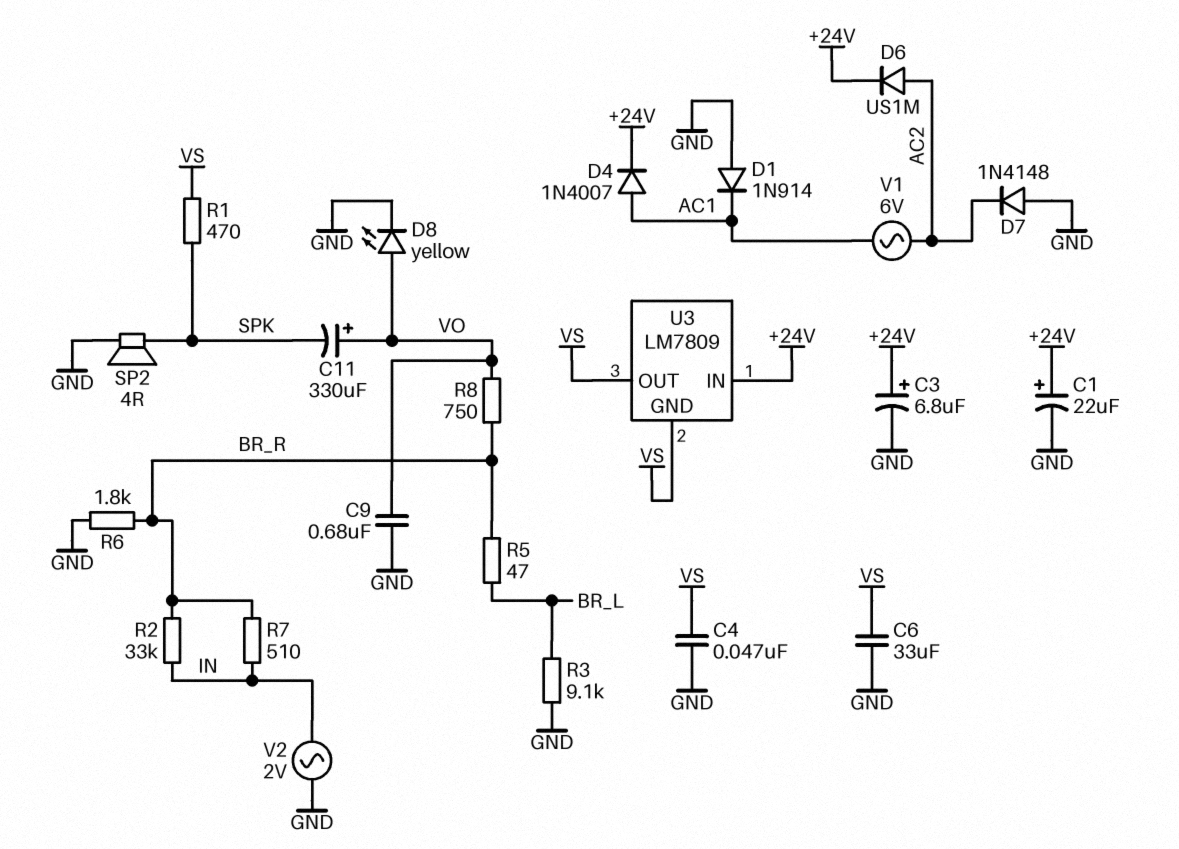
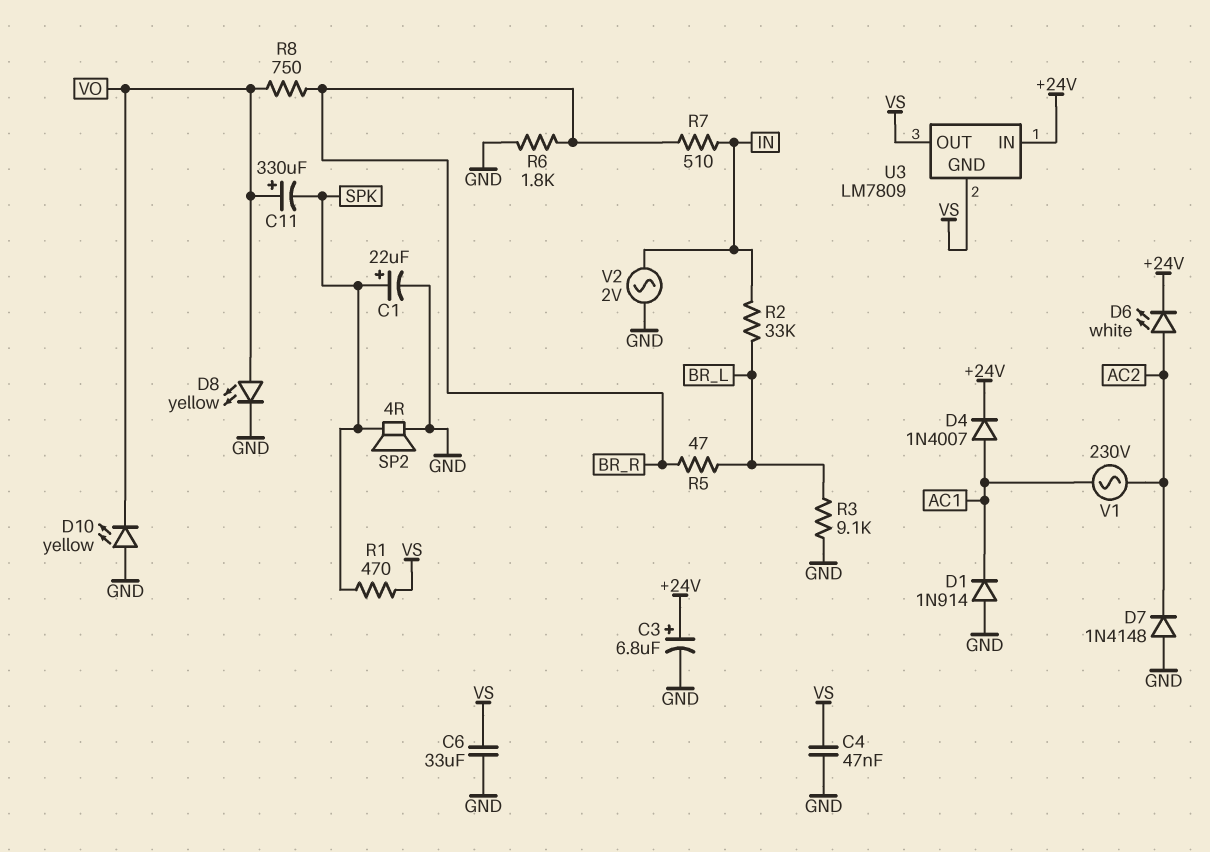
C1: 22uF (plus +24V, minus GND) -> 22uF (plus SPK, minus GND)
C9: 680nF (GND, VO) -> none
D6: diode US1M (A AC2, K +24V) -> LED white (A AC2, K +24V)
D10: none -> LED yellow (A GND, K VO)
R2: 33k (BR_R, IN) -> 33k (BR_L, IN)
V1: AC 6V (AC1, AC2) -> AC 230V (AC1, AC2)

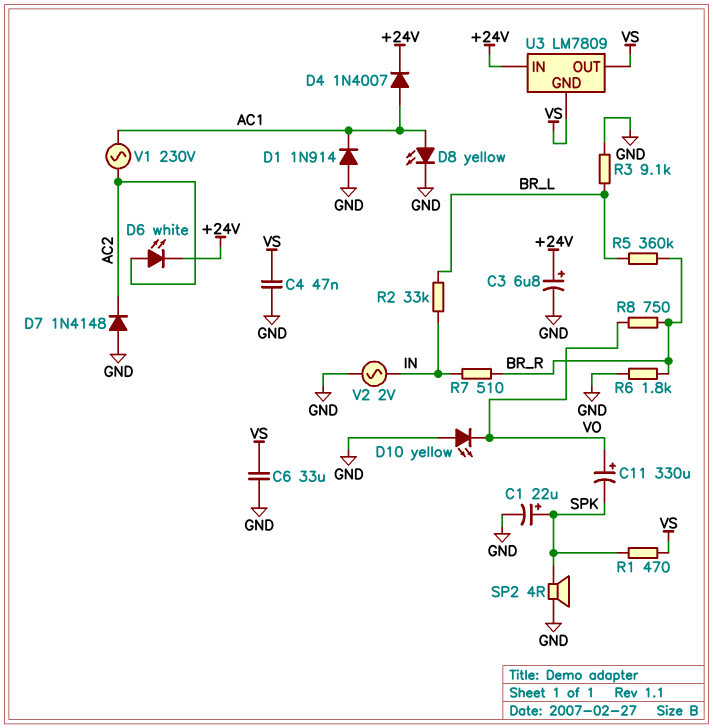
D8: LED yellow (A VO, K GND) -> LED yellow (A AC1, K GND)
R5: 47 (BR_L, BR_R) -> 360k (BR_L, BR_R)

